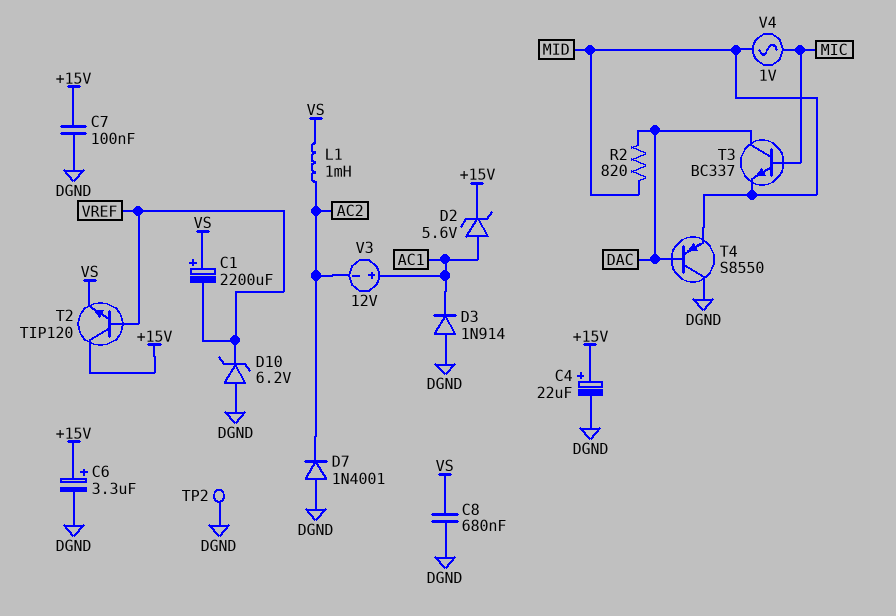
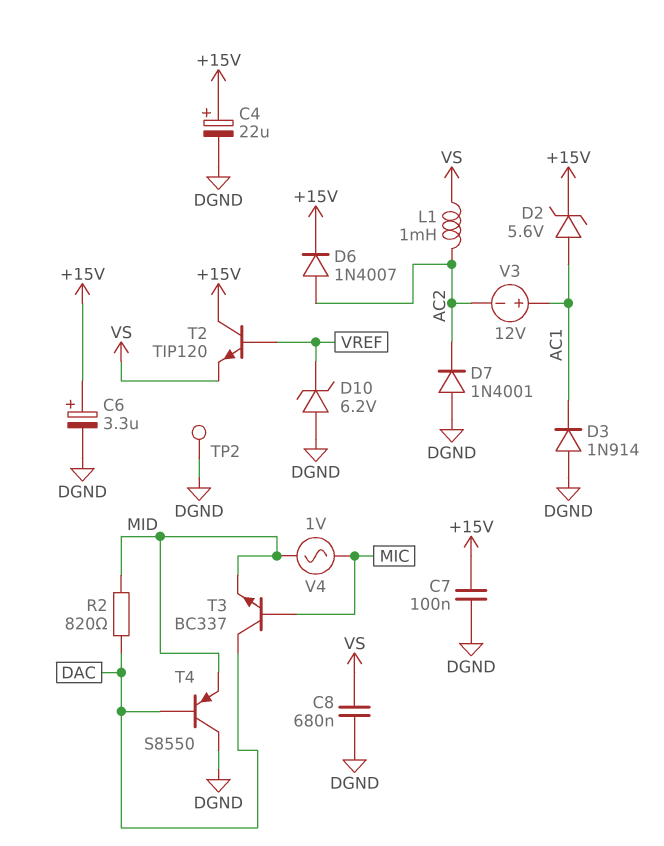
C1: 2200uF (plus VS, minus VREF) -> none
D6: none -> diode 1N4007 (A AC2, K +15V)

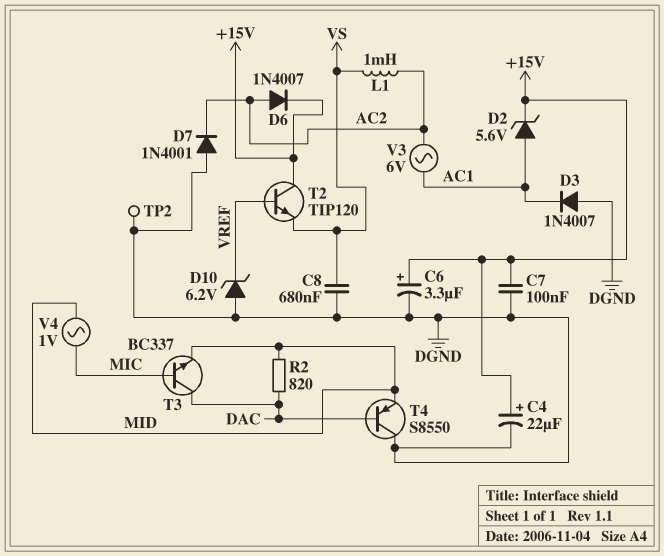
D3: diode 1N914 (A DGND, K AC1) -> diode 1N4007 (A DGND, K AC1)
V3: 12V (plus AC1, minus AC2) -> AC 6V (AC1, AC2)

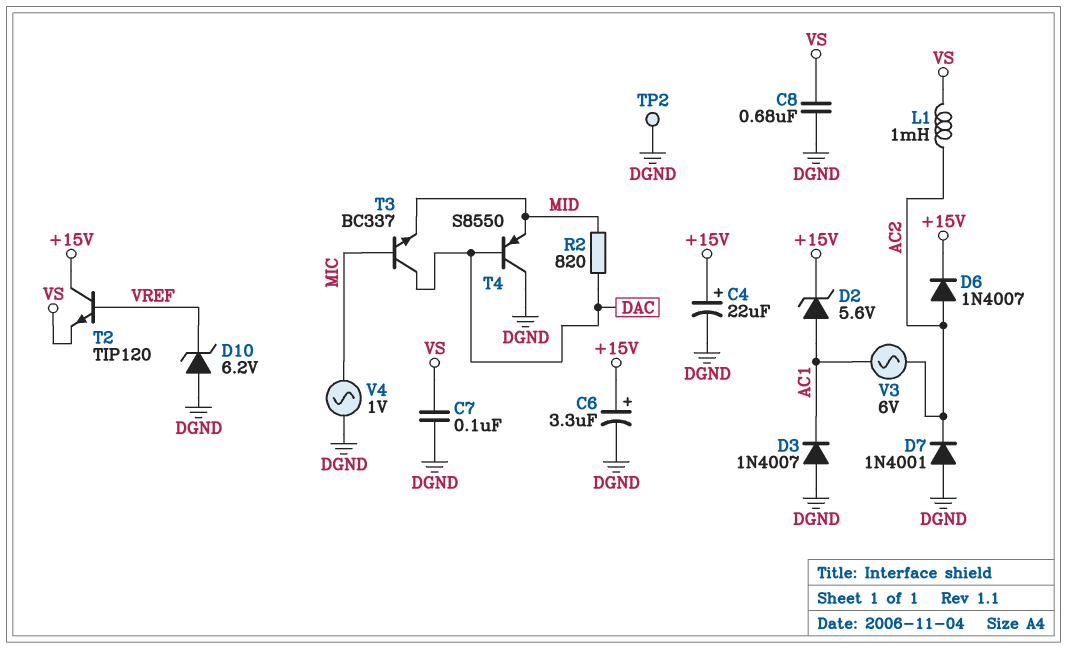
C7: 100nF (+15V, DGND) -> 100nF (DGND, VS)
V4: AC 1V (MIC, MID) -> AC 1V (DGND, MIC)

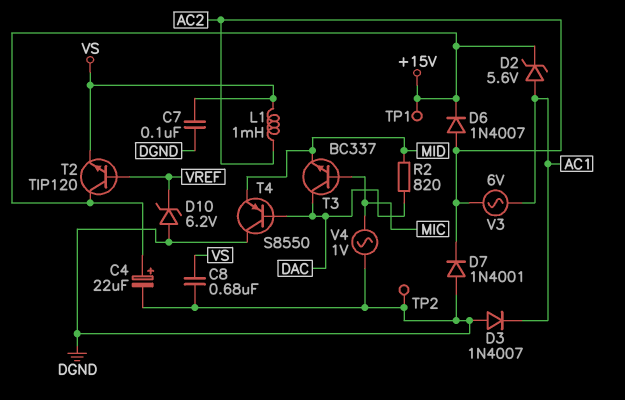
C6: 3.3uF (plus +15V, minus DGND) -> none
TP1: none -> test point (+15V)

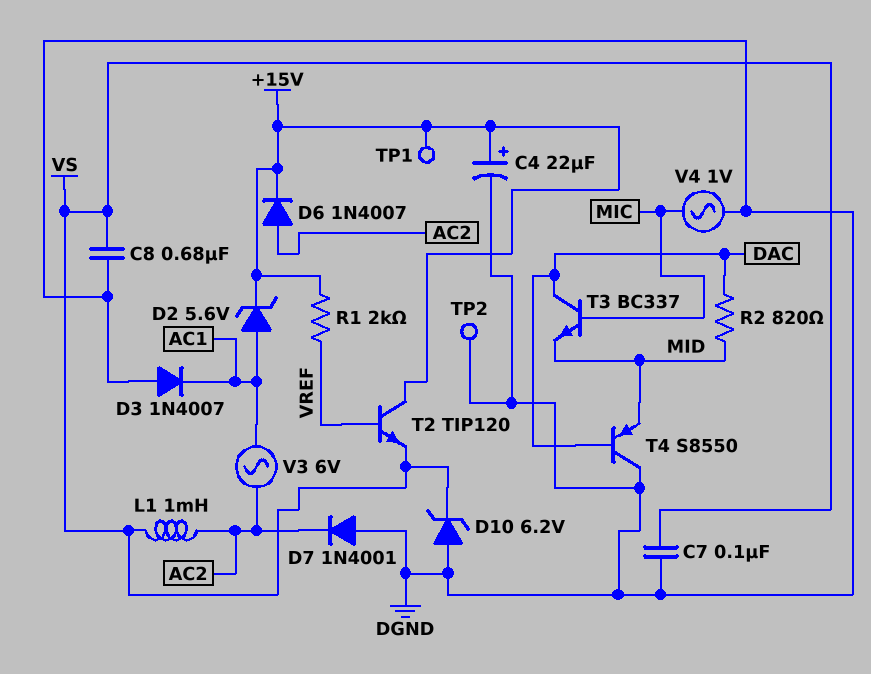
D10: zener 6.2V (A DGND, K VREF) -> zener 6.2V (A DGND, K VS)
R1: none -> 2k (+15V, VREF)

